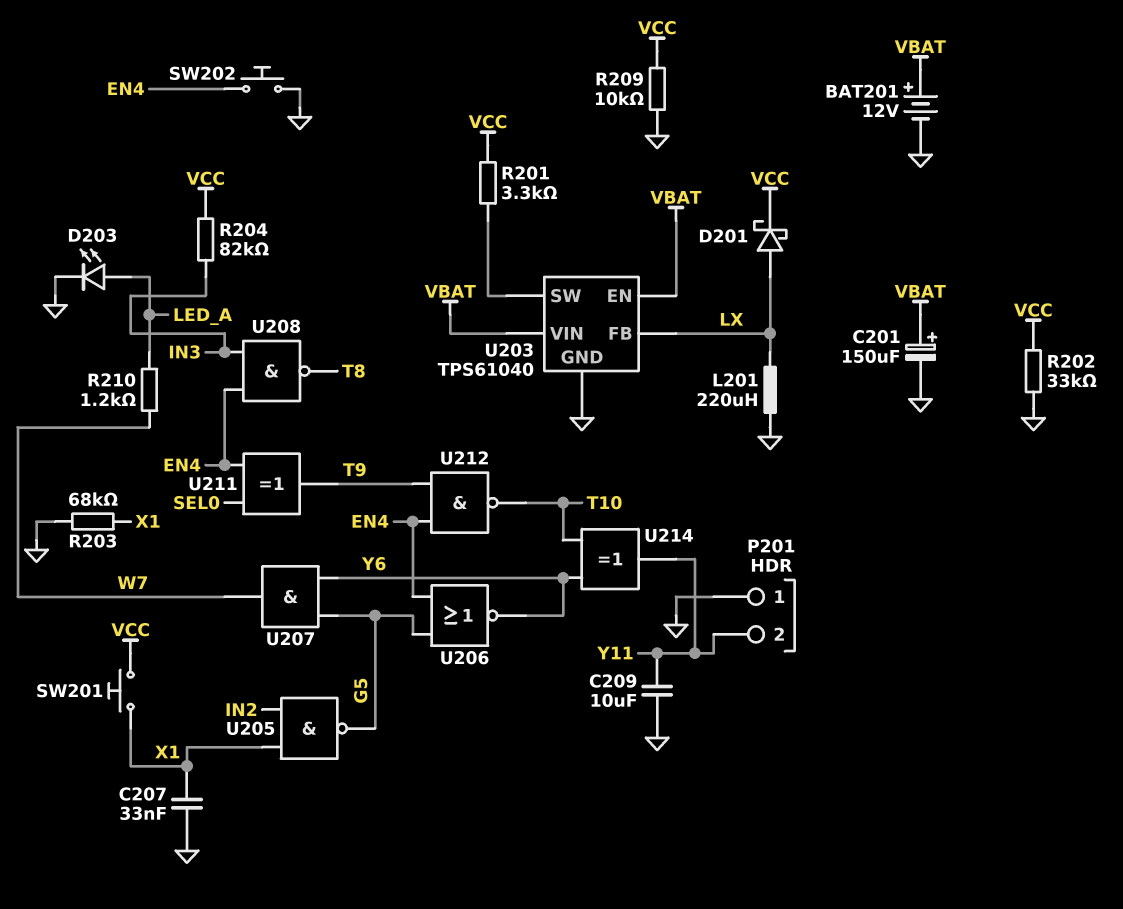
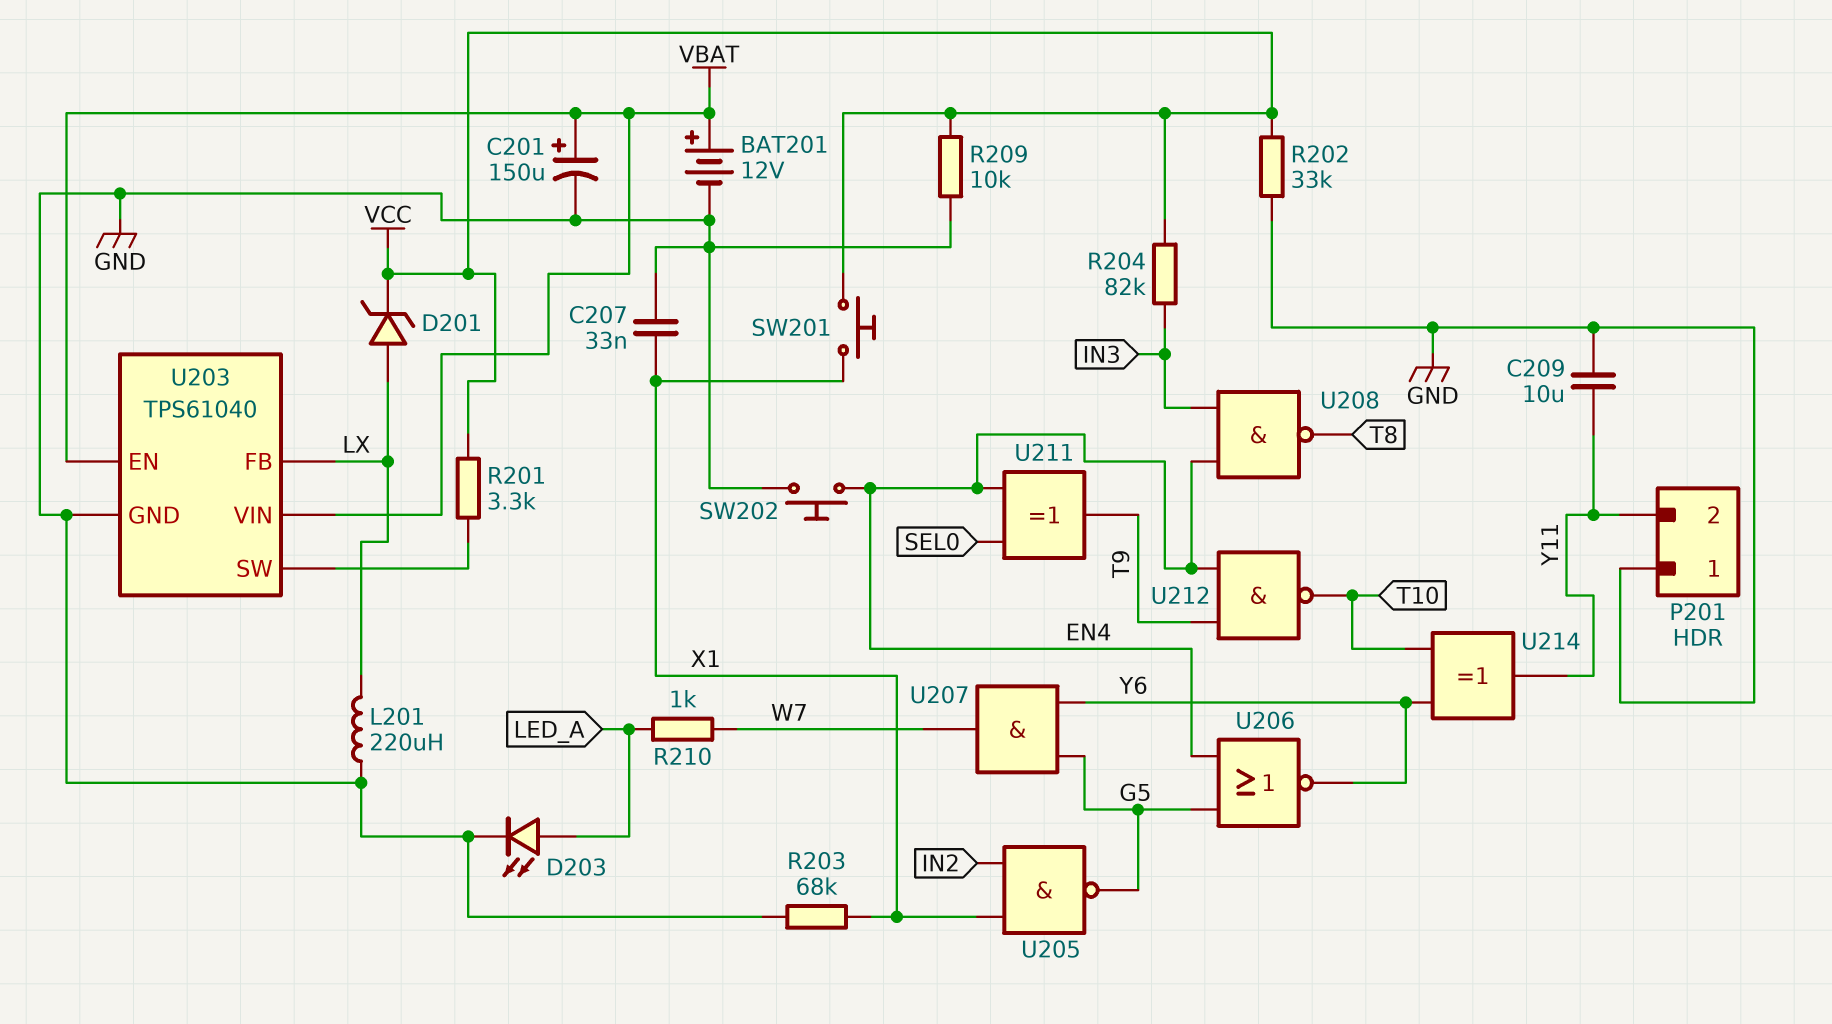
D201: schottky (A LX, K VCC) -> zener (A LX, K VCC)
R210: 1.2k (LED_A, W7) -> 1k (LED_A, W7)

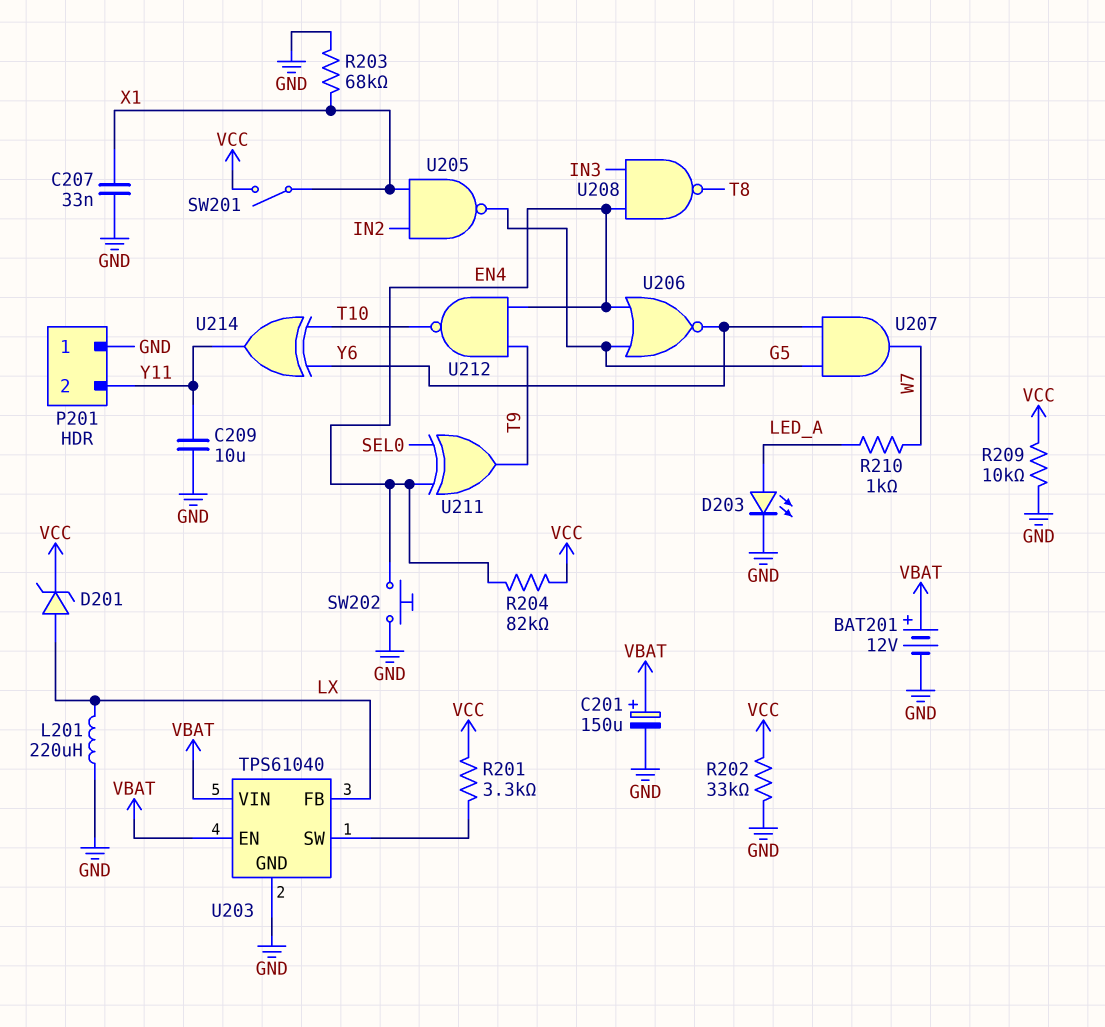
R204: 82k (IN3, VCC) -> 82k (EN4, VCC)
SW201: button (VCC, X1) -> switch (VCC, X1)

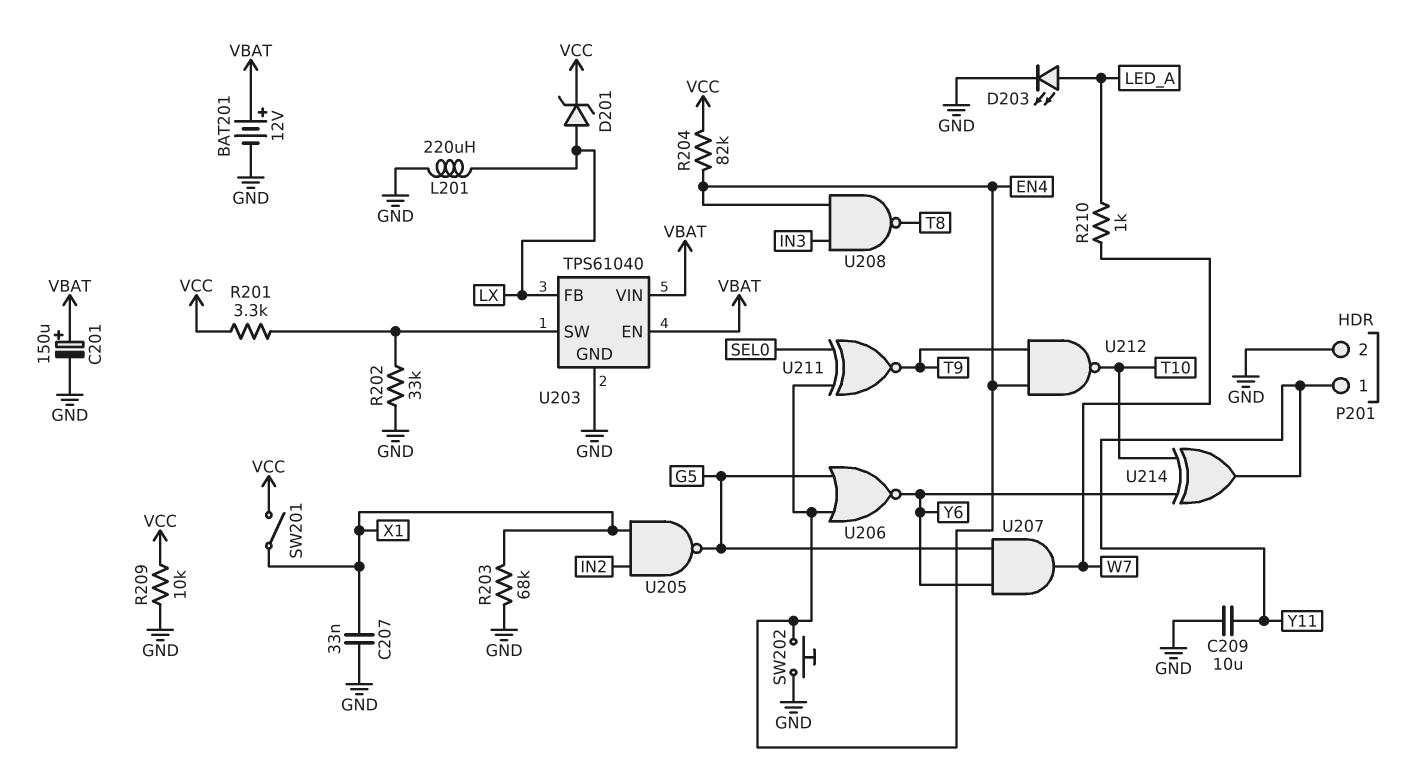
P201 pin 1: GND -> Y11
P201 pin 2: Y11 -> GND
R202: 33k (GND, VCC) -> 33k (GND, U203/SW)
U211: XOR (in EN4, in SEL0, out T9) -> XNOR (in EN4, in SEL0, out T9)

